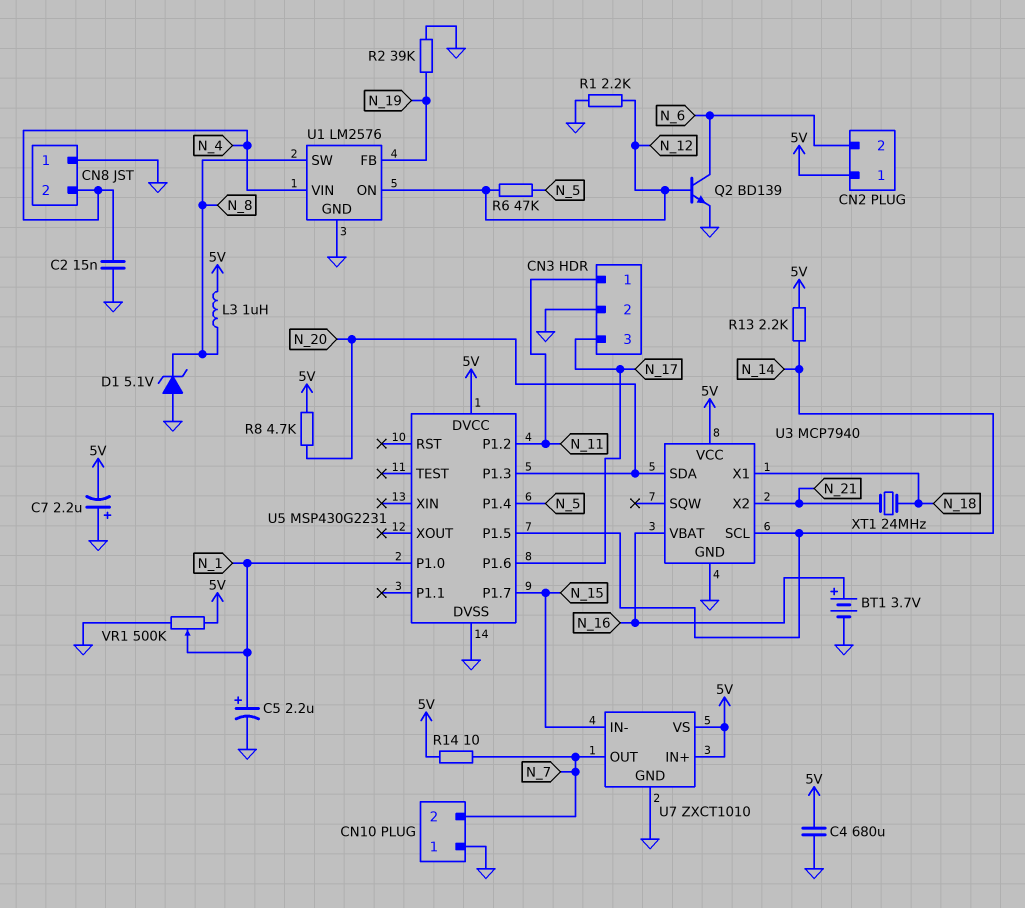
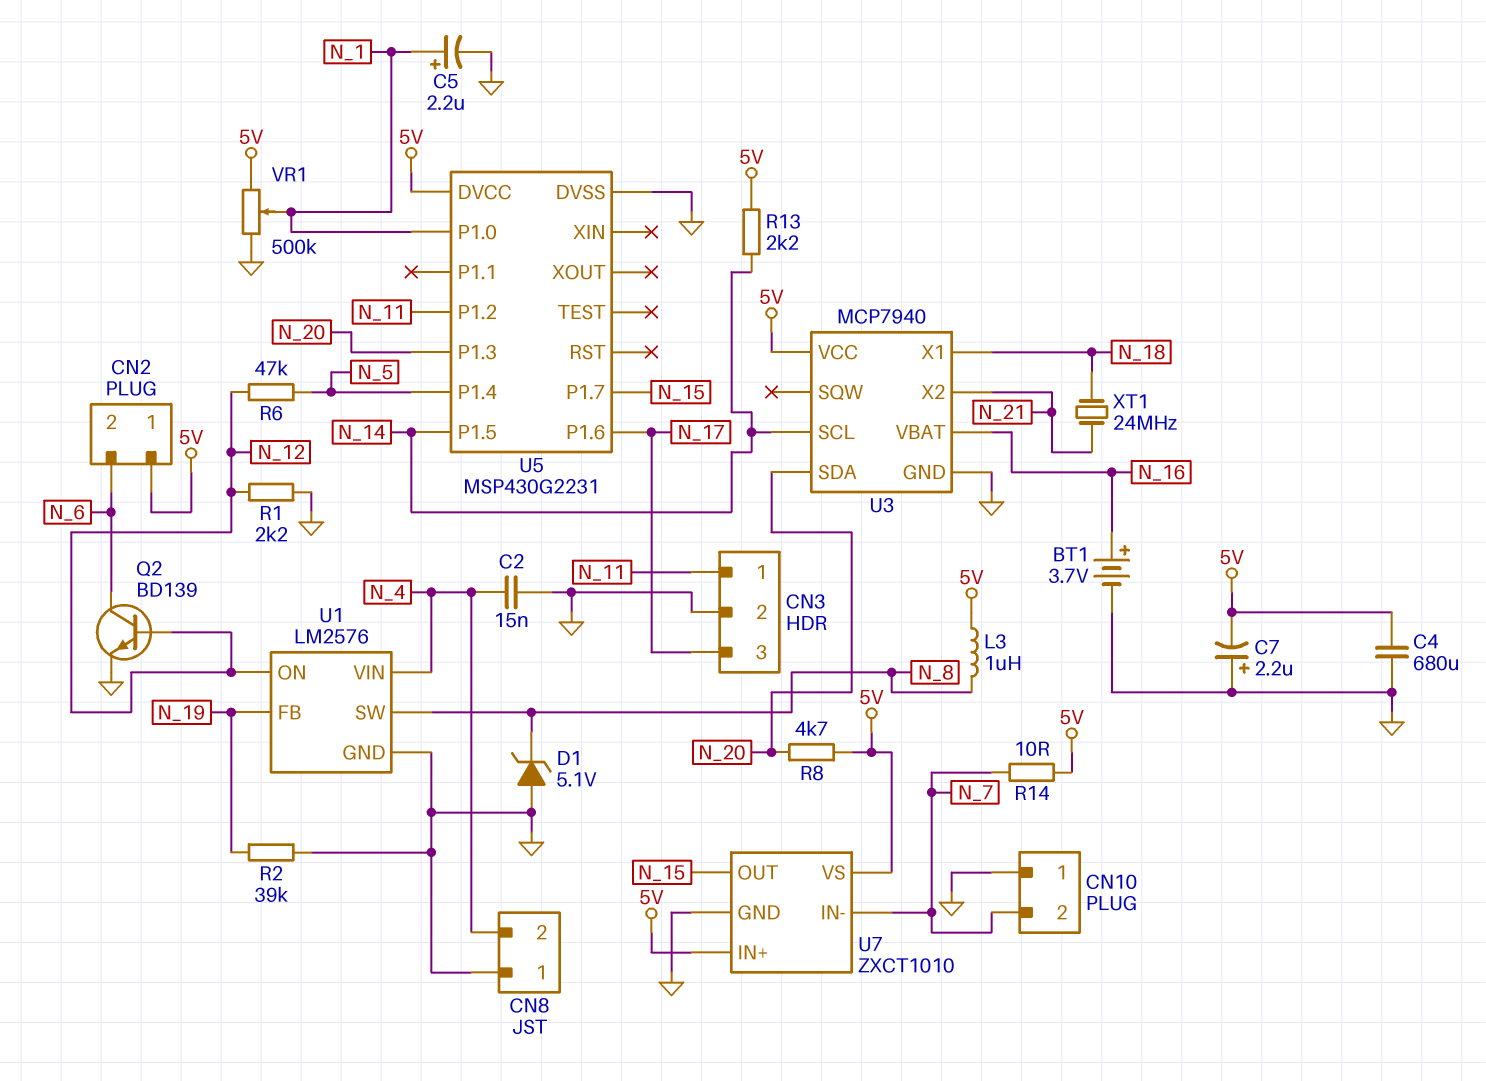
U7 pin IN-: N_15 -> N_7
U7 pin OUT: N_7 -> N_15

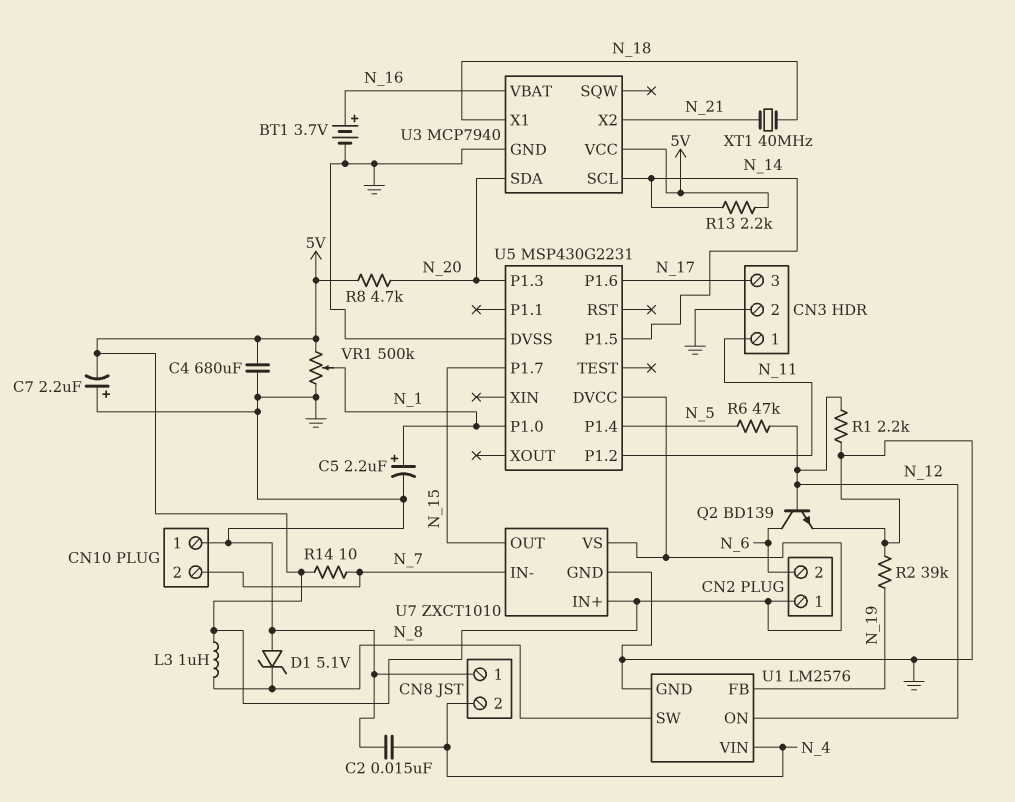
XT1: 24MHz (N_18, N_21) -> 40MHz (N_18, N_21)

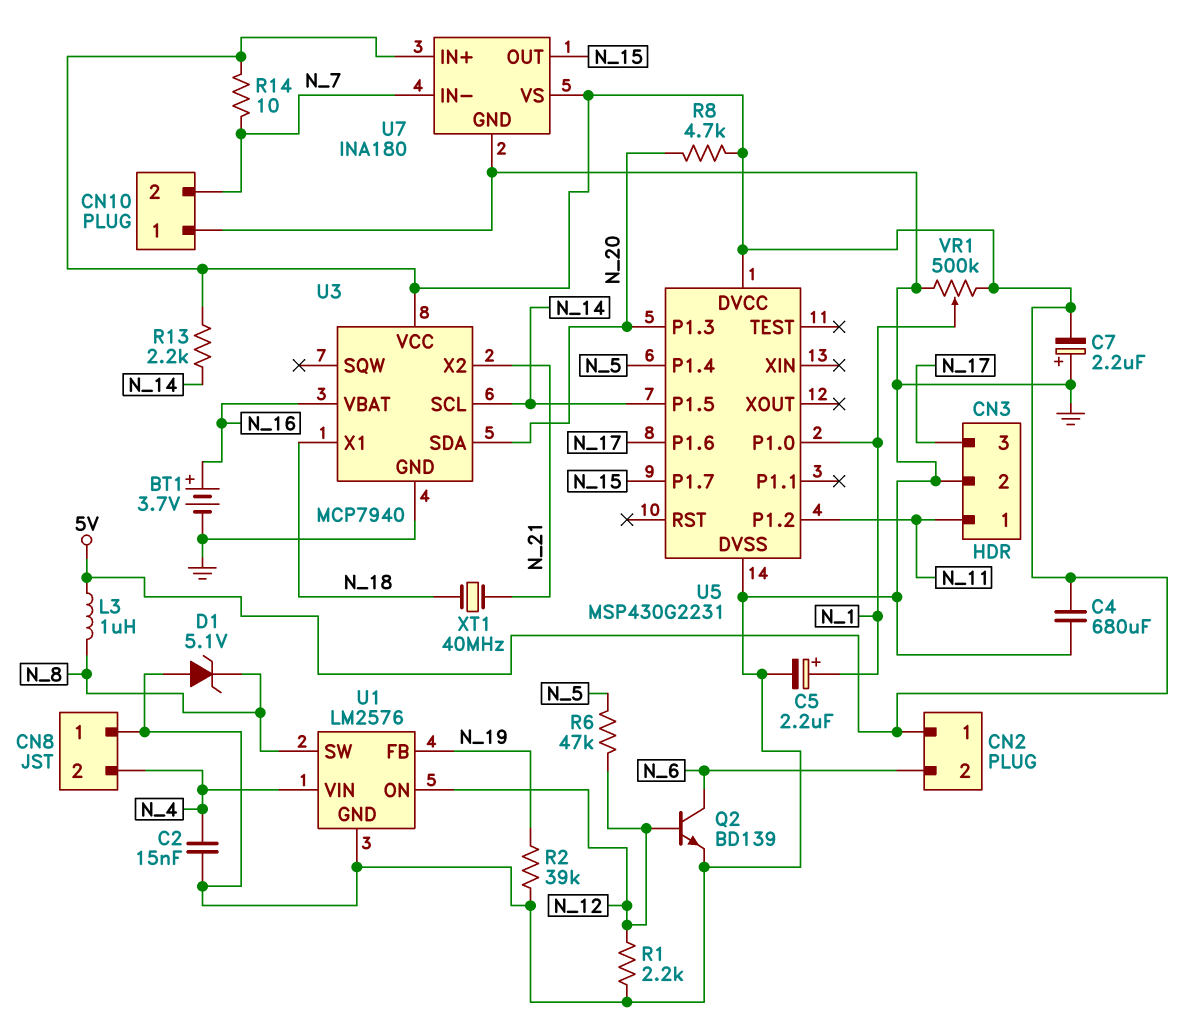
U7: ZXCT1010 -> INA180

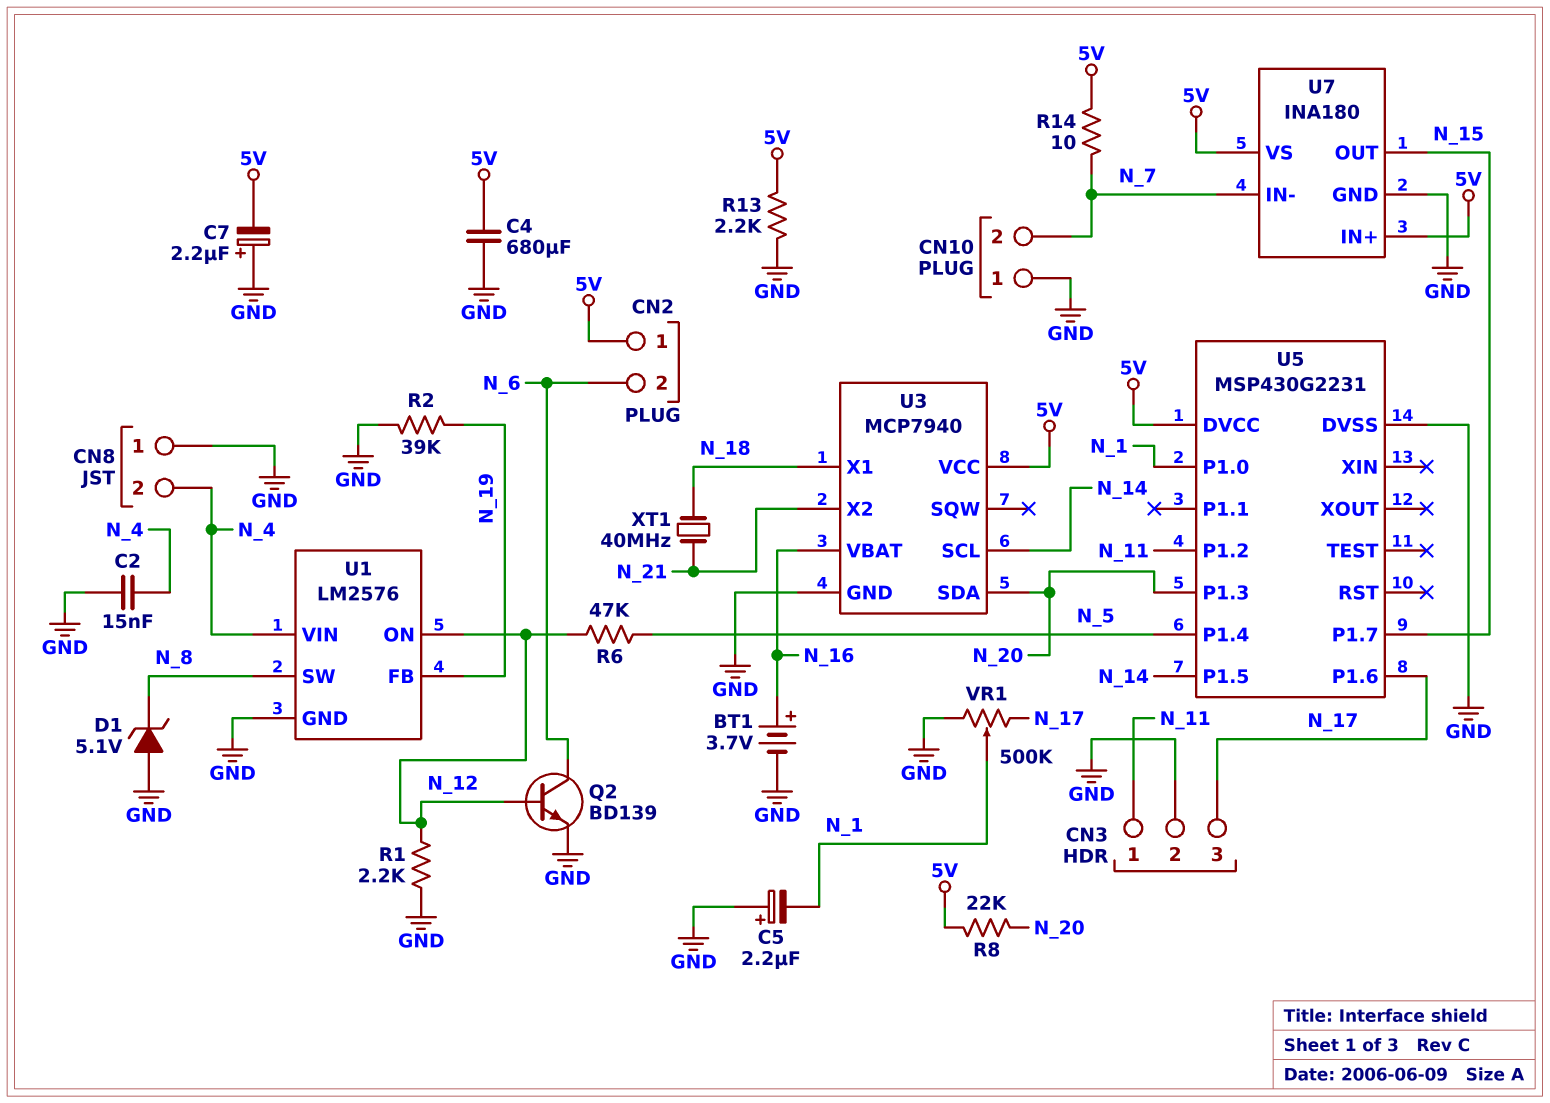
C5: 2.2uF (plus N_1, minus GND) -> 2.2uF (plus GND, minus N_1)
L3: 1uH (5V, N_8) -> none
R8: 4.7k (5V, N_20) -> 22k (5V, N_20)
R13: 2.2k (5V, N_14) -> 2.2k (5V, GND)
VR1: 500k (5V, GND, wiper N_1) -> 500k (GND, N_17, wiper N_1)

